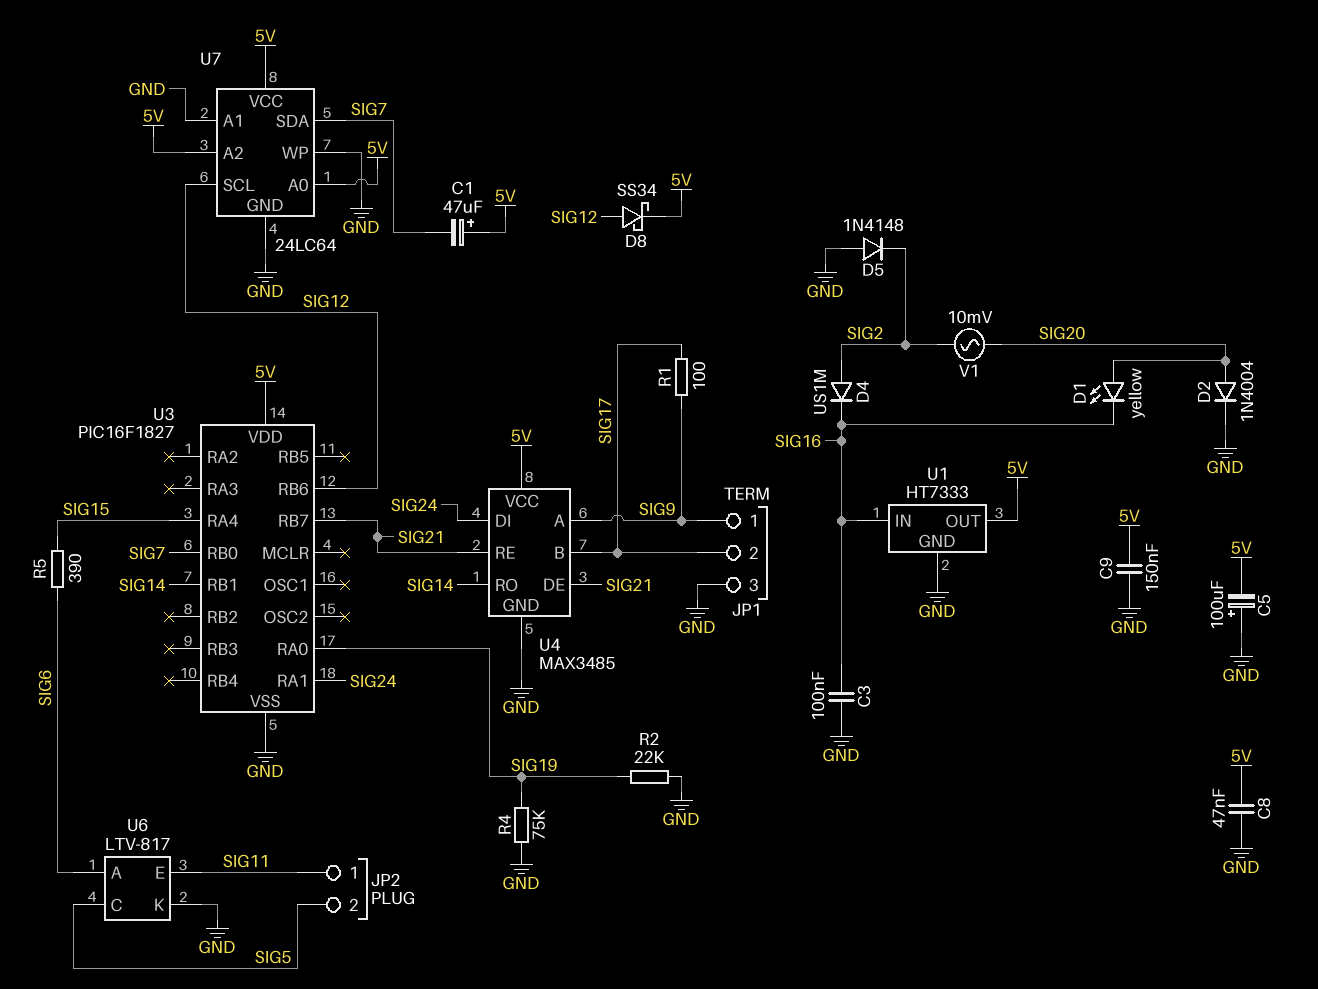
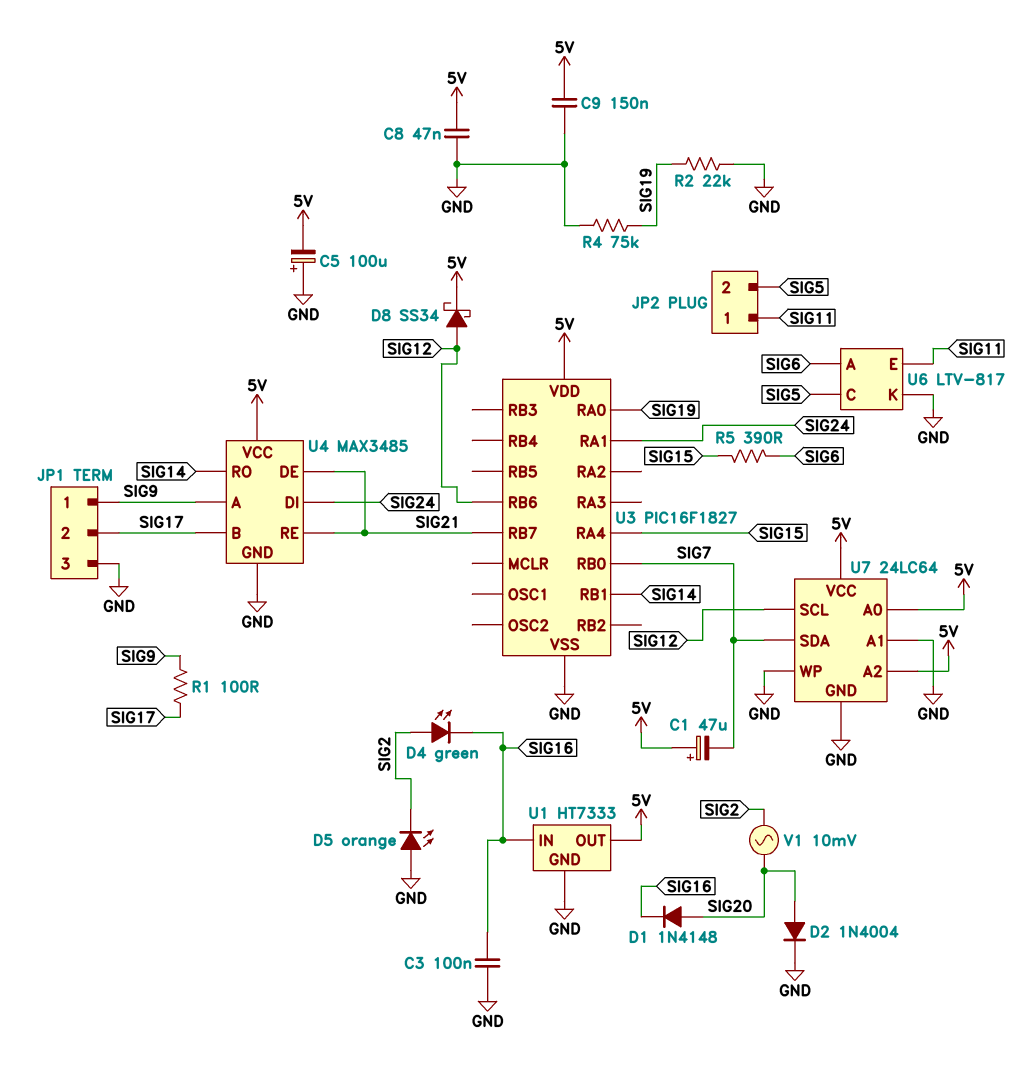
D1: LED yellow (A SIG20, K SIG16) -> diode 1N4148 (A SIG20, K SIG16)
D4: diode US1M (A SIG2, K SIG16) -> LED green (A SIG2, K SIG16)
D5: diode 1N4148 (A GND, K SIG2) -> LED orange (A GND, K SIG2)

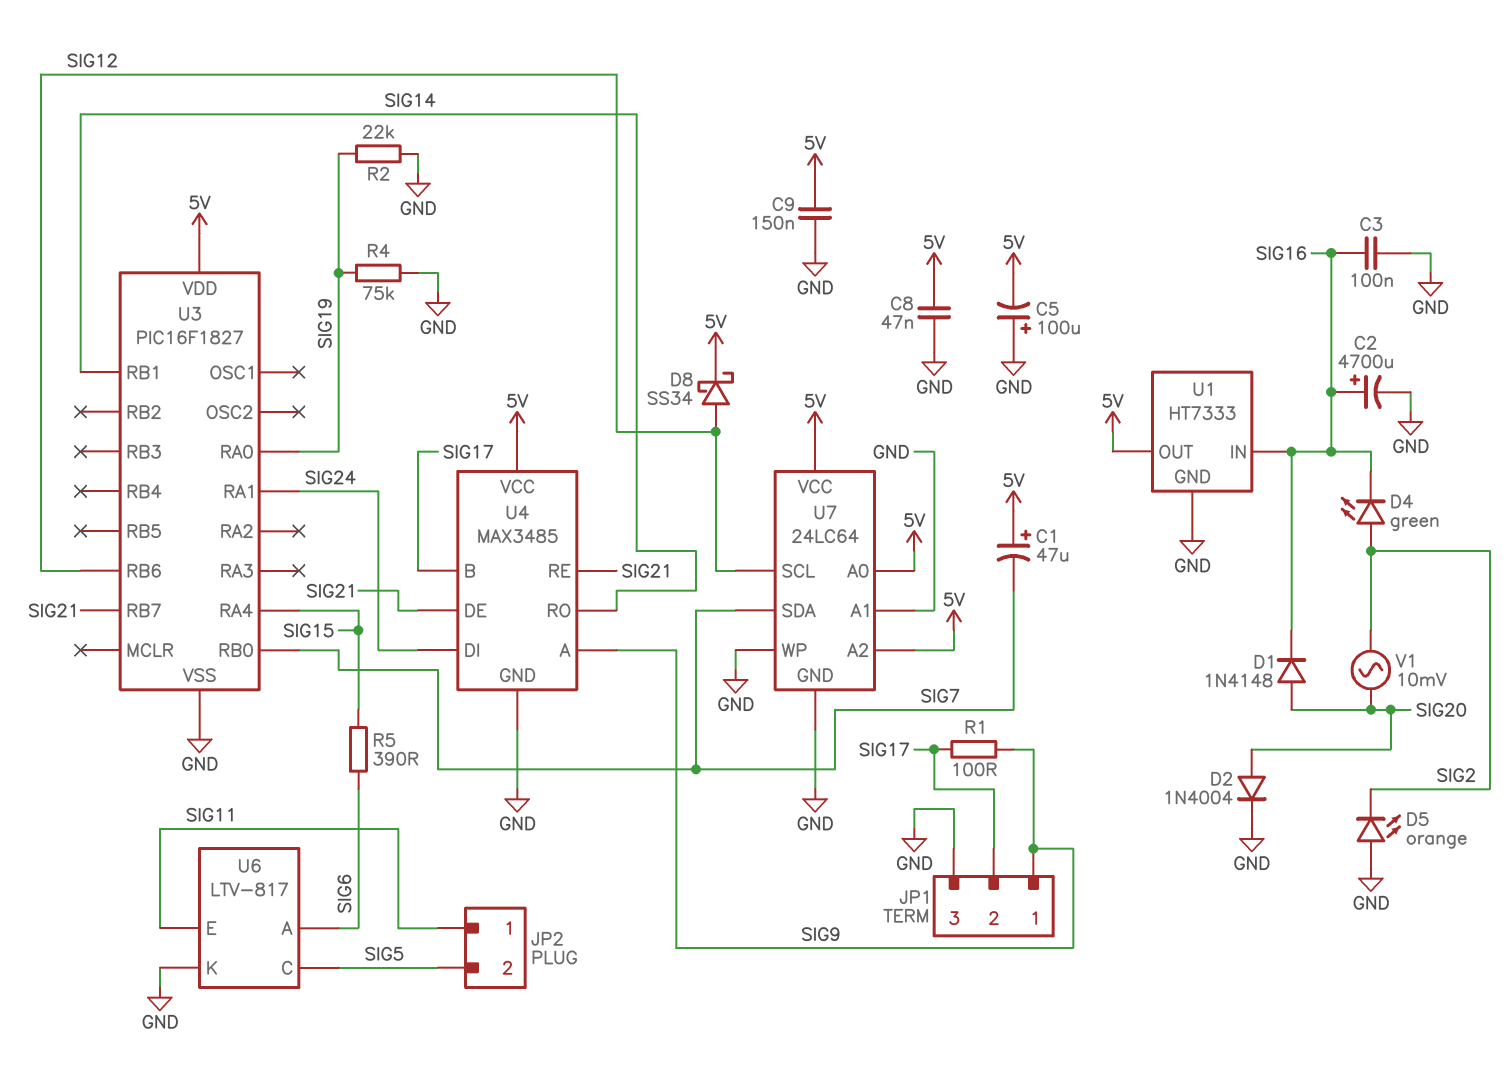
C2: none -> 4700uF (plus SIG16, minus GND)

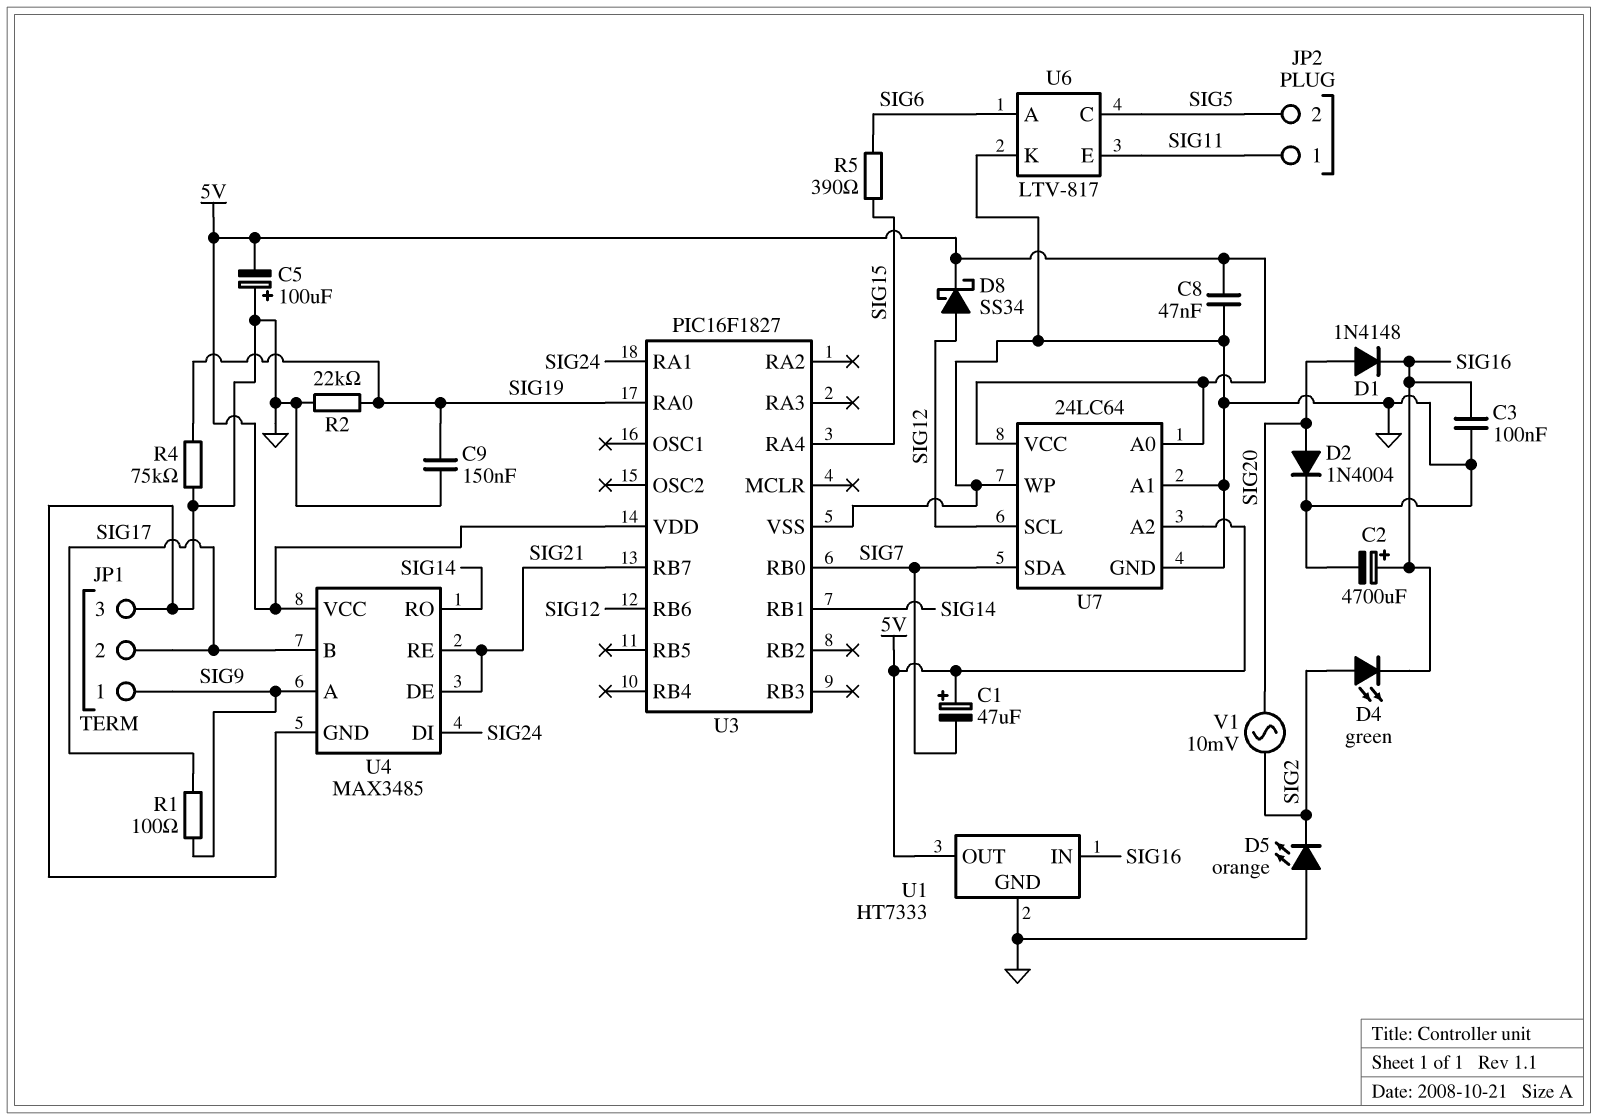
C9: 150nF (5V, GND) -> 150nF (GND, SIG19)

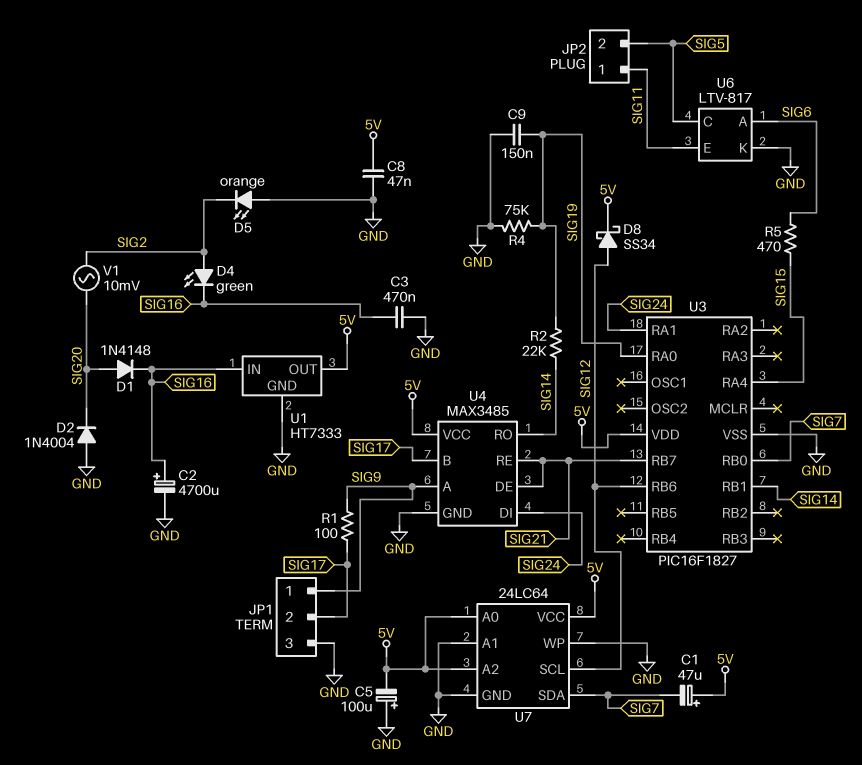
C3: 100nF (GND, SIG16) -> 470nF (GND, SIG16)
D2: diode 1N4004 (A SIG20, K GND) -> diode 1N4004 (A GND, K SIG20)
R2: 22k (GND, SIG19) -> 22k (SIG14, SIG19)
R5: 390 (SIG6, SIG15) -> 470 (SIG6, SIG15)

